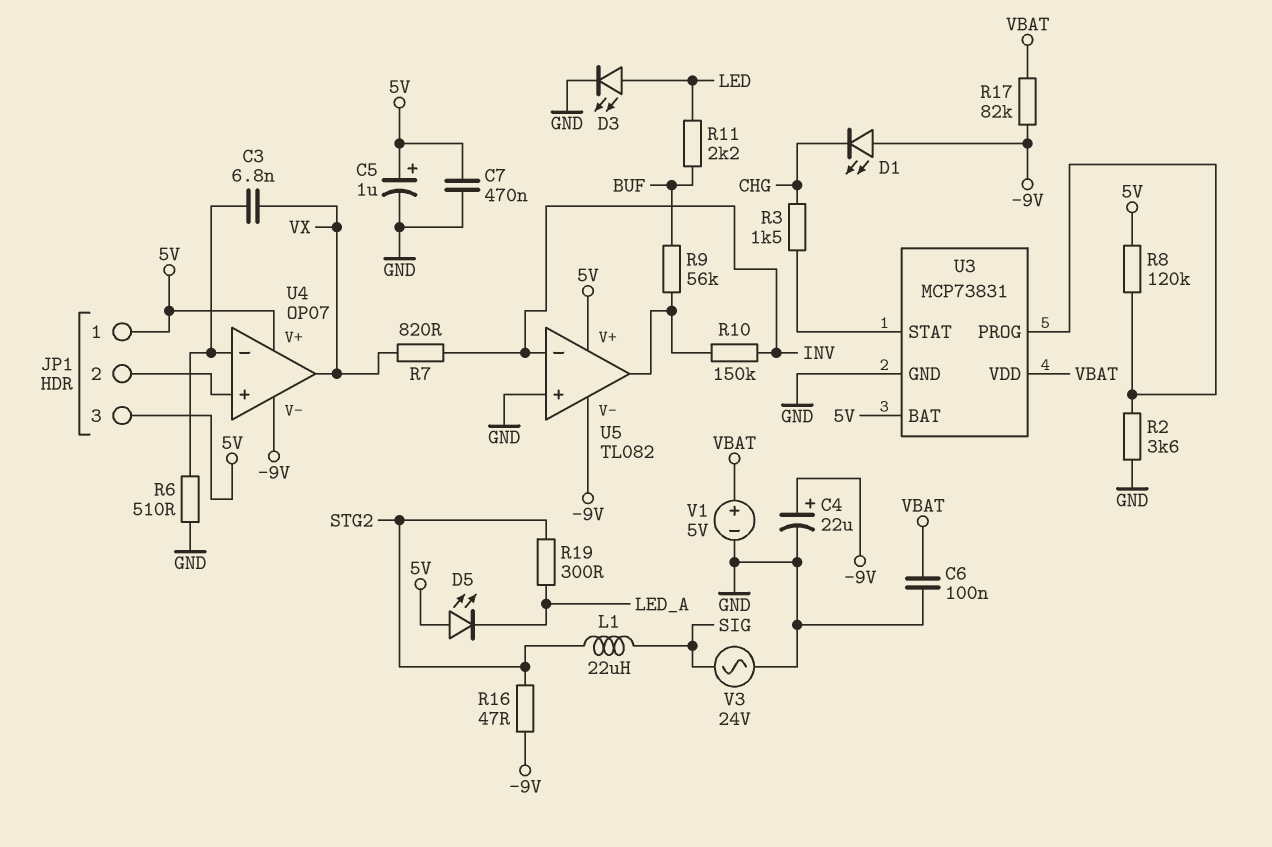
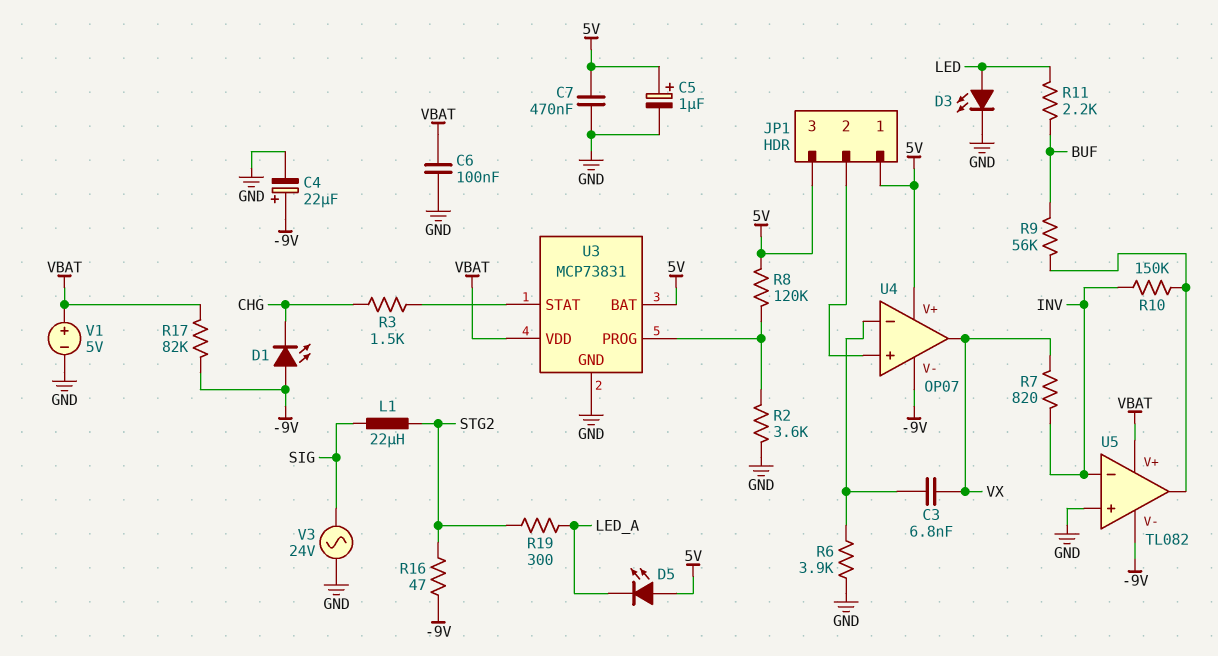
R6: 510 (GND, U4/in-) -> 3.9k (GND, U4/in-)
U5 pin V+: 5V -> VBAT

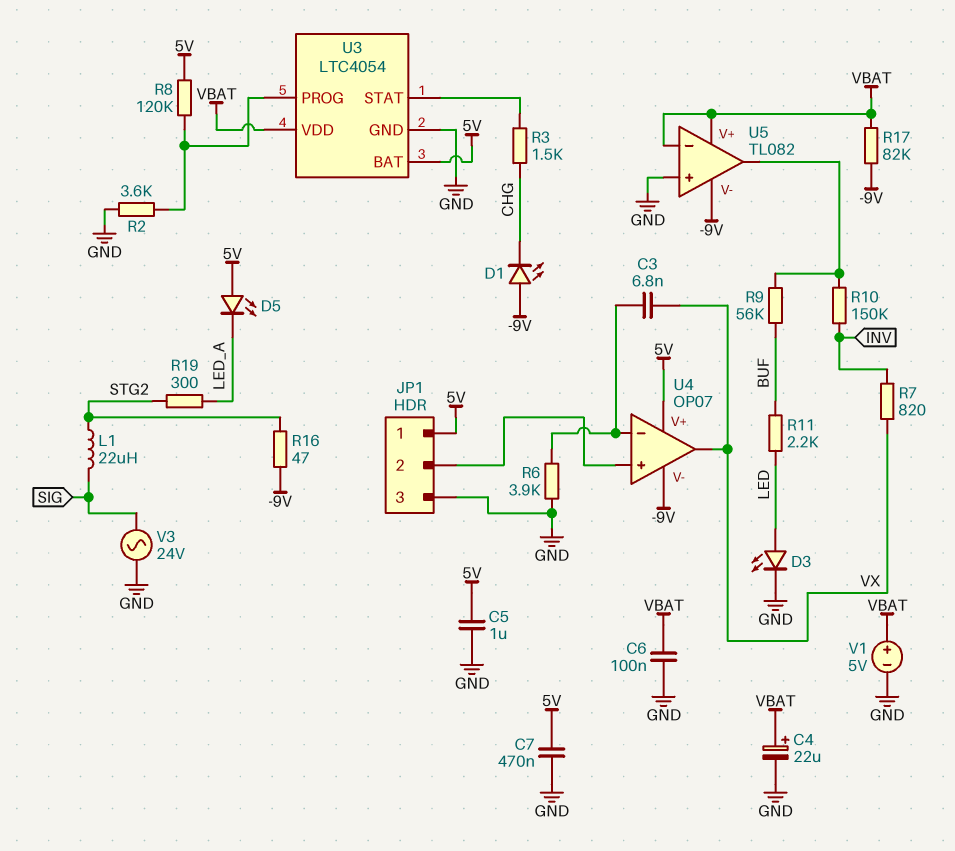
C4: 22uF (plus -9V, minus GND) -> 22uF (plus VBAT, minus GND)
C5: 1uF (plus 5V, minus GND) -> 1uF (5V, GND)
JP1 pin 3: 5V -> GND
U3: MCP73831 -> LTC4054
U5 pin in-: INV -> VBAT

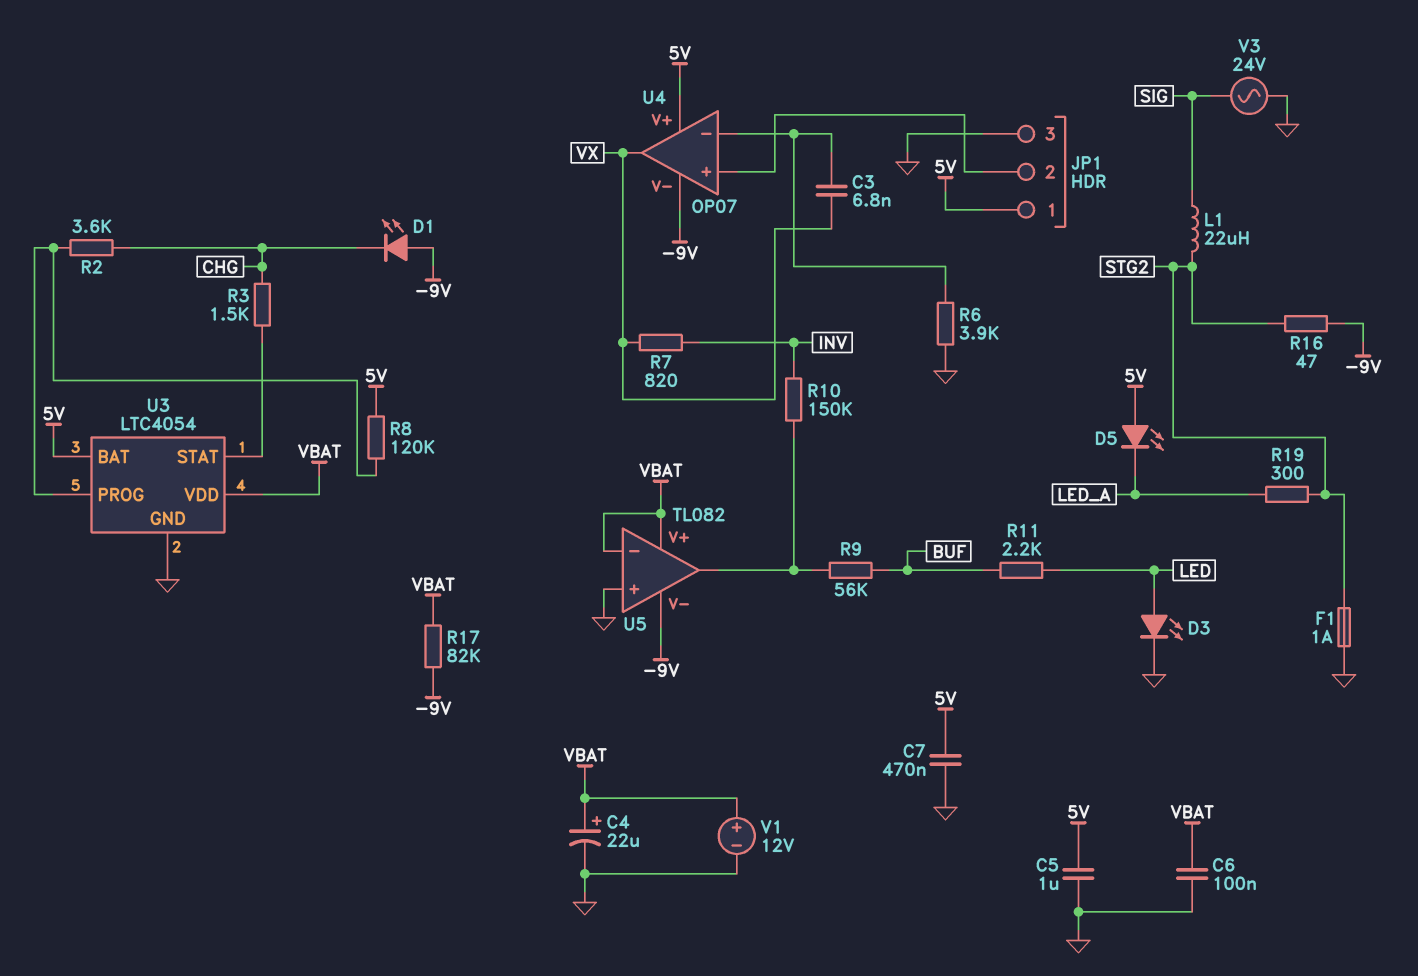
F1: none -> 1A (GND, STG2)
R2: 3.6k (GND, U3/PROG) -> 3.6k (CHG, U3/PROG)
V1: 5V (plus VBAT, minus GND) -> 12V (plus VBAT, minus GND)

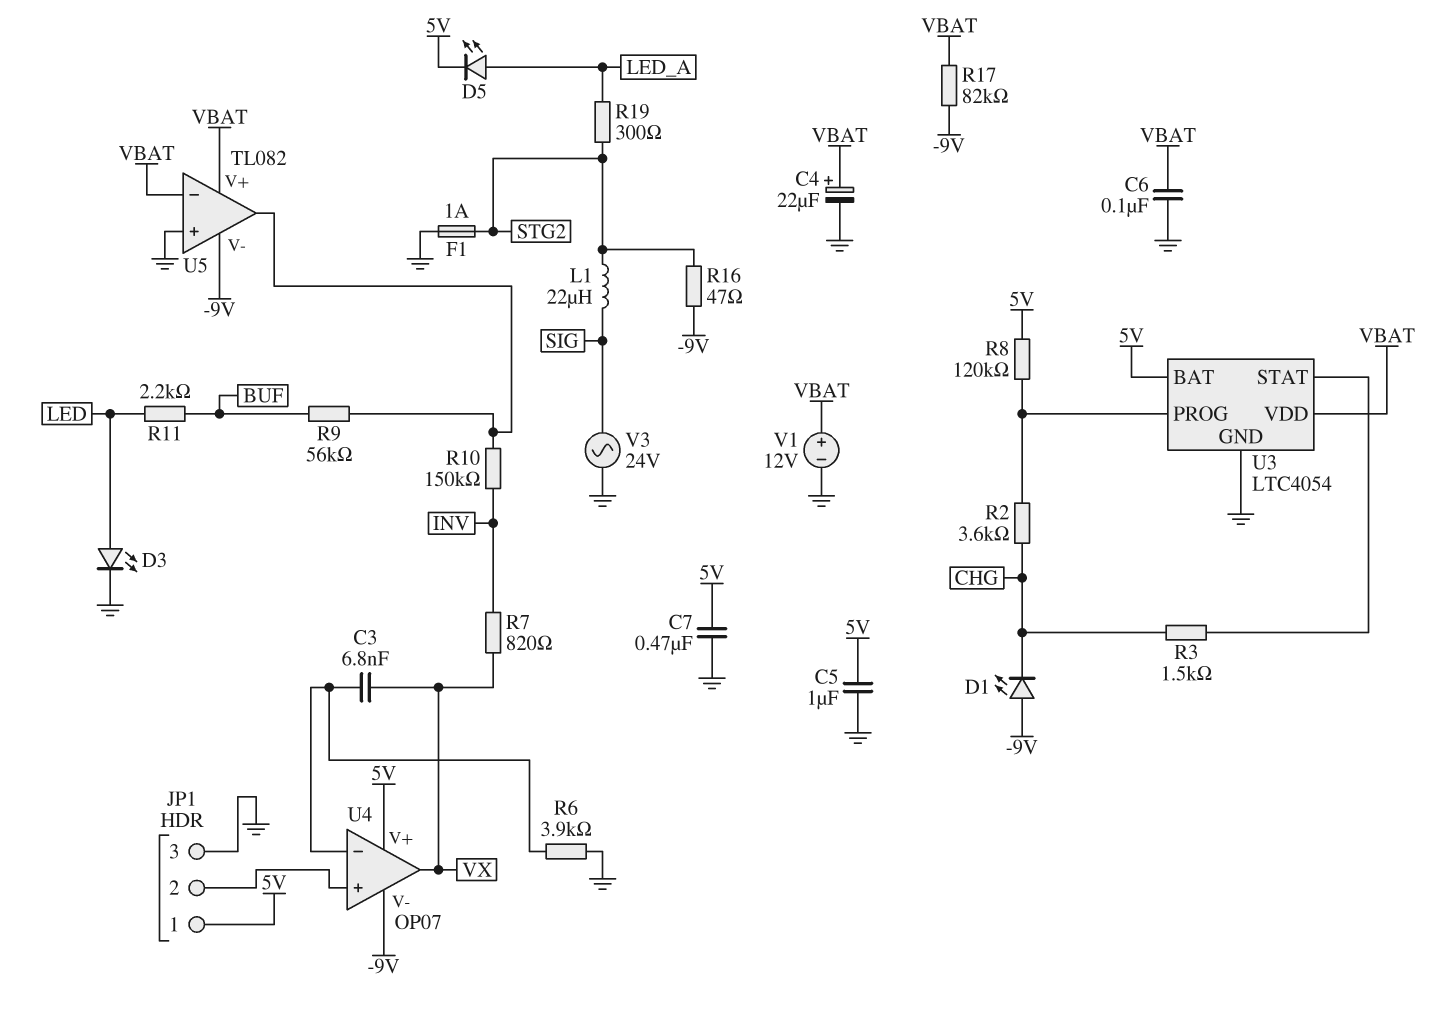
D5: LED (A 5V, K LED_A) -> LED (A LED_A, K 5V)

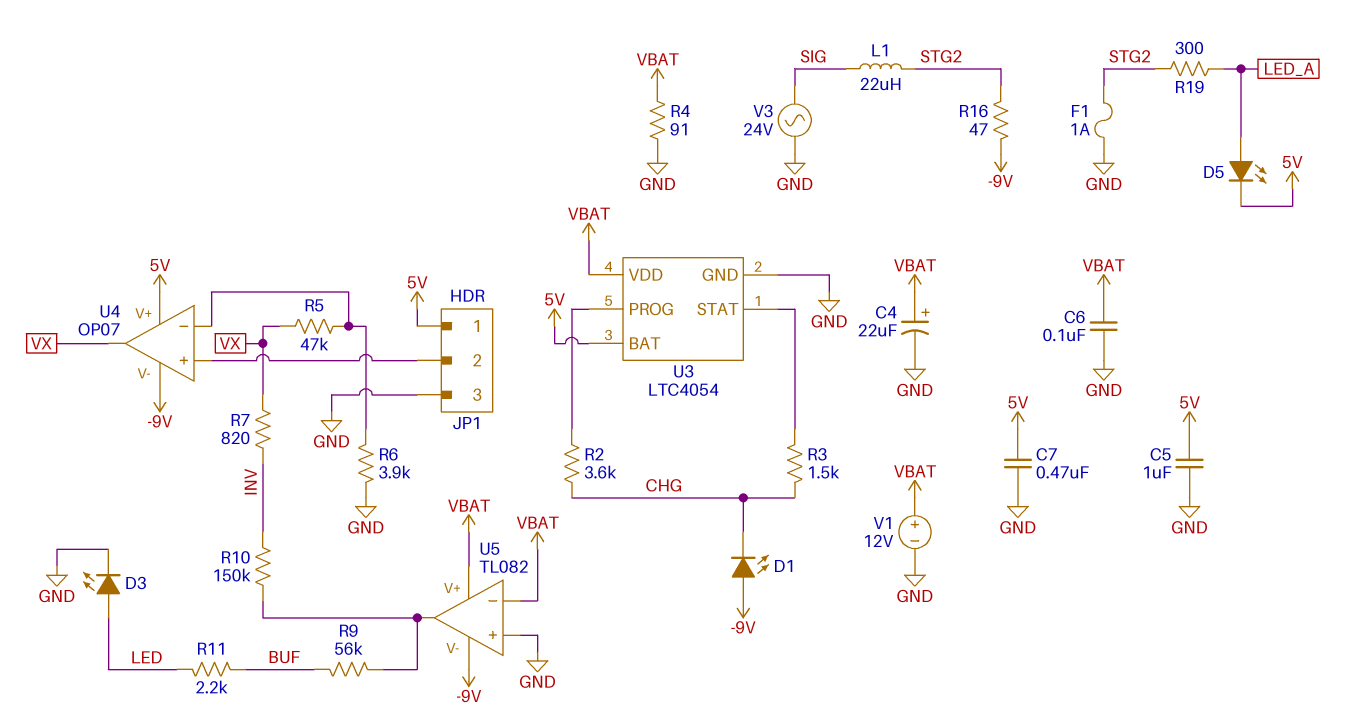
C3: 6.8nF (U4/in-, VX) -> none
R4: none -> 91 (GND, VBAT)
R5: none -> 47k (U4/in-, VX)
R8: 120k (5V, U3/PROG) -> none
R17: 82k (-9V, VBAT) -> none

